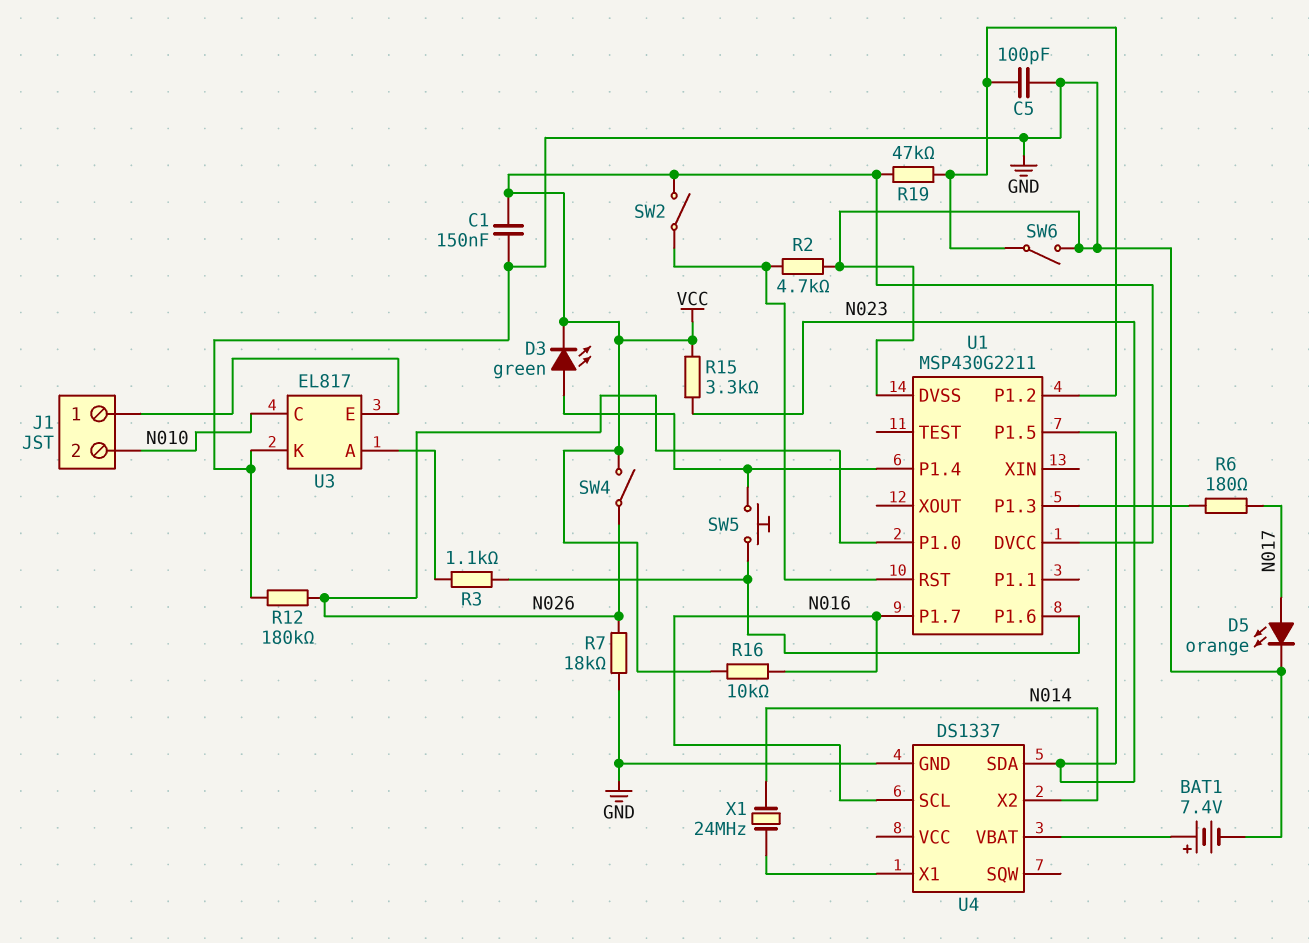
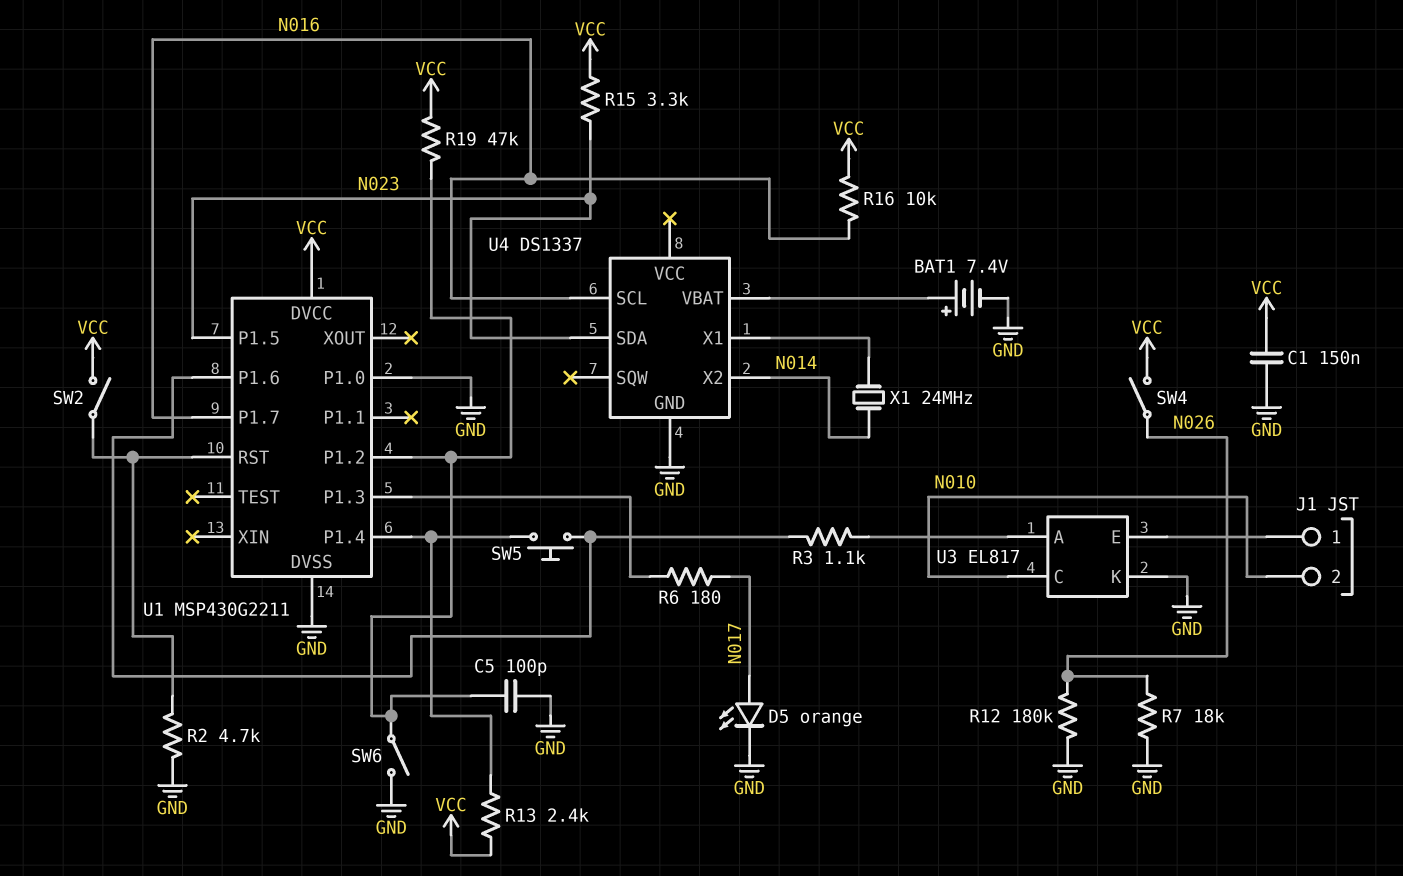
D3: LED green (A U1/P1.4, K VCC) -> none
R13: none -> 2.4k (U1/P1.4, VCC)
U1 pin P1.0: N026 -> GND

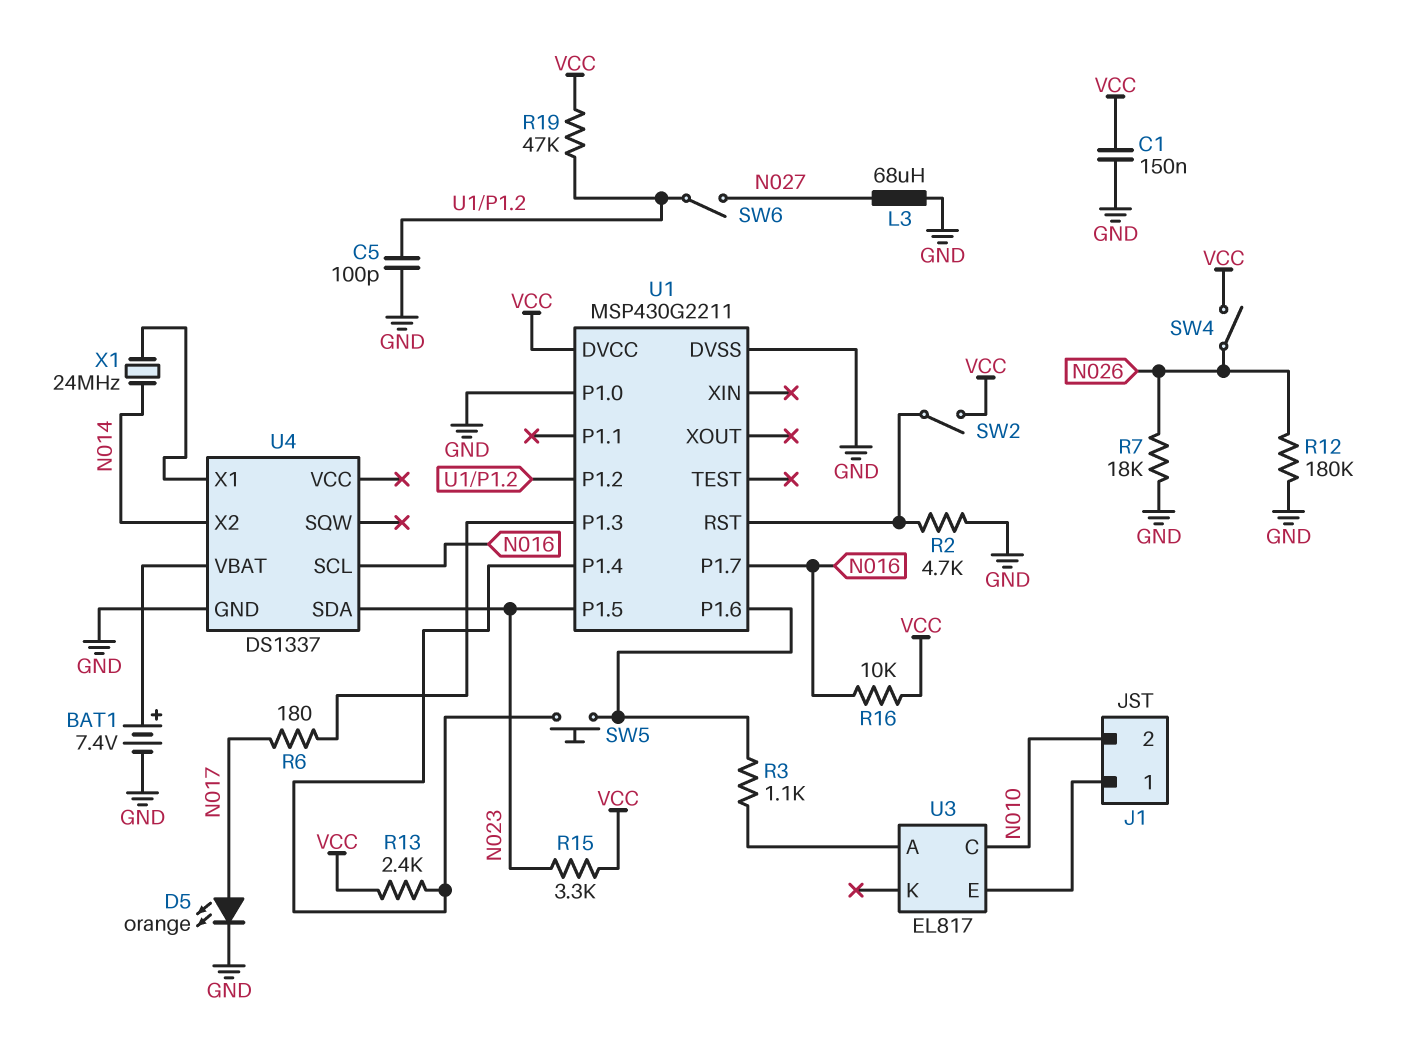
L3: none -> 68uH (GND, N027)
SW6: switch (GND, U1/P1.2) -> switch (N027, U1/P1.2)
U3 pin K: GND -> none

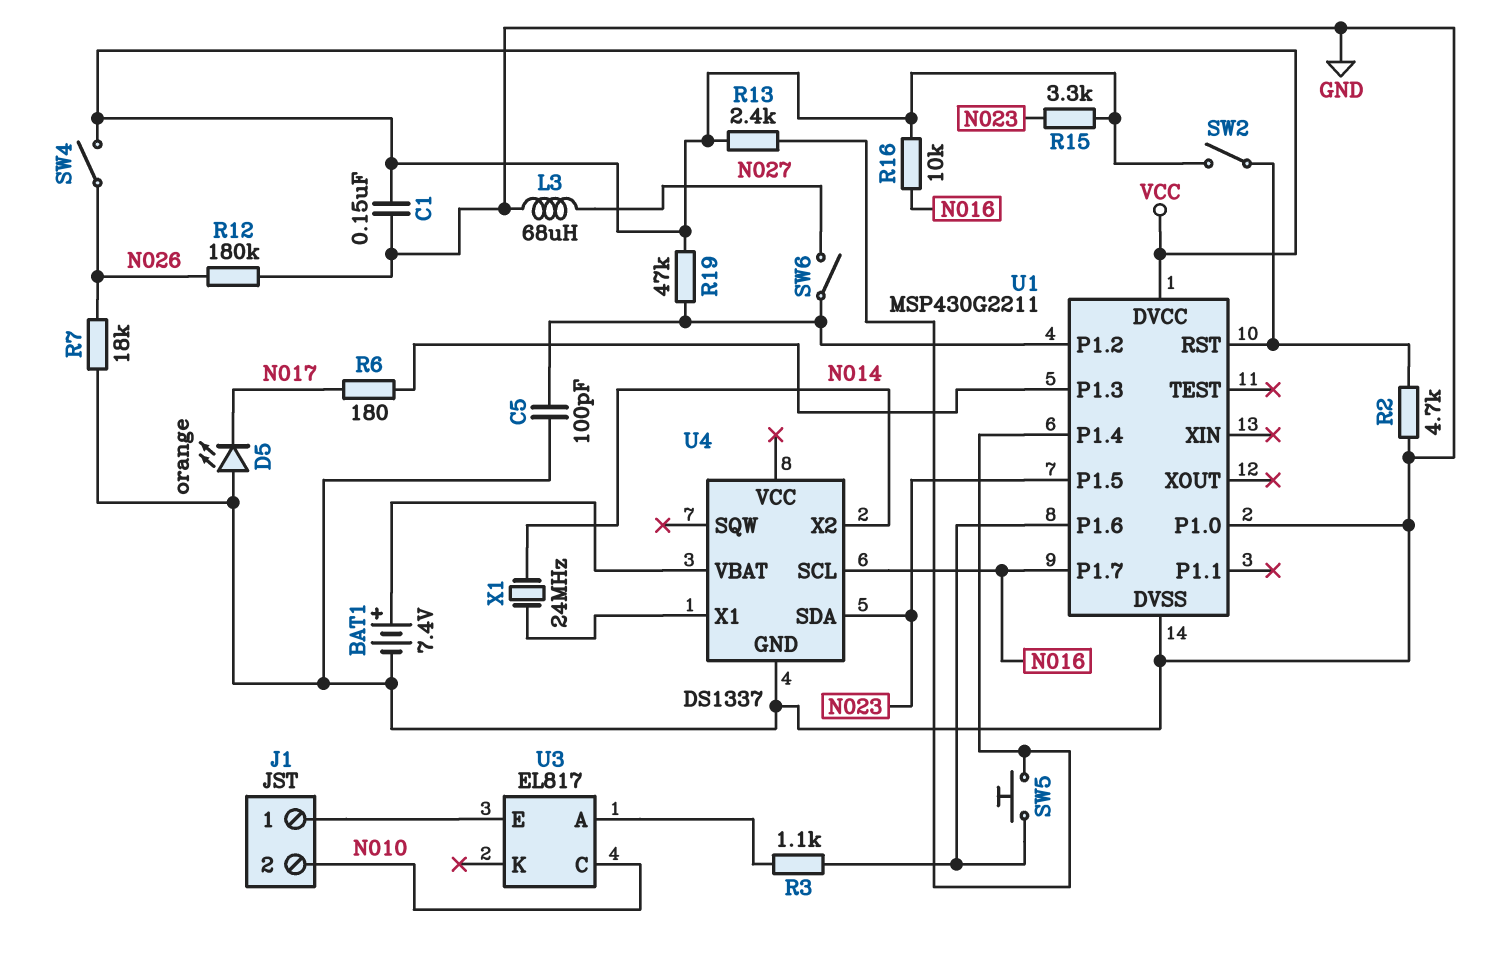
D5: LED orange (A N017, K GND) -> LED orange (A GND, K N017)

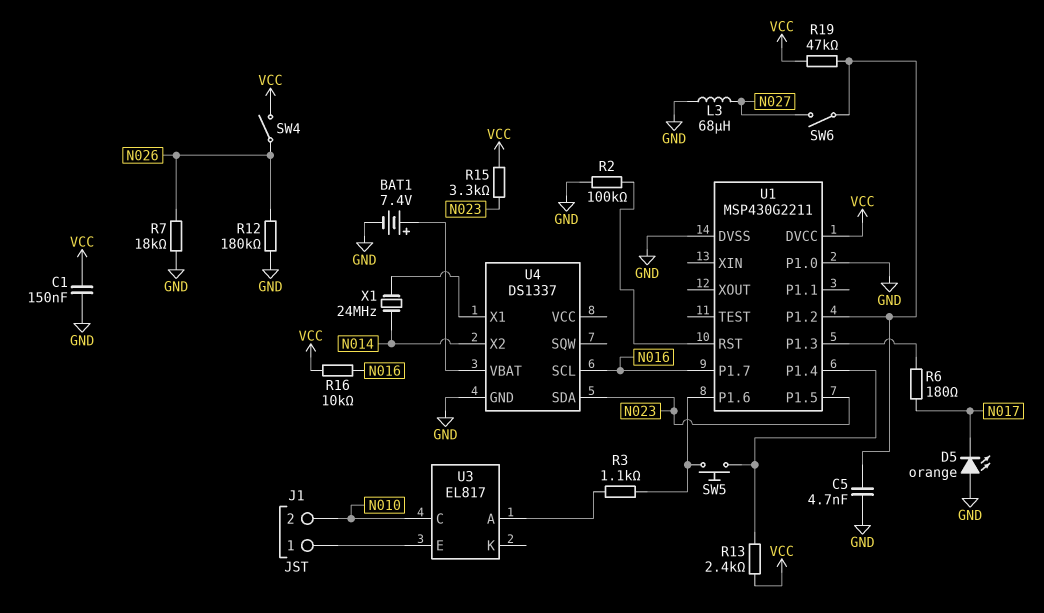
C5: 100pF (GND, U1/P1.2) -> 4.7nF (GND, U1/P1.2)
R2: 4.7k (GND, U1/RST) -> 100k (GND, U1/RST)
SW2: switch (U1/RST, VCC) -> none

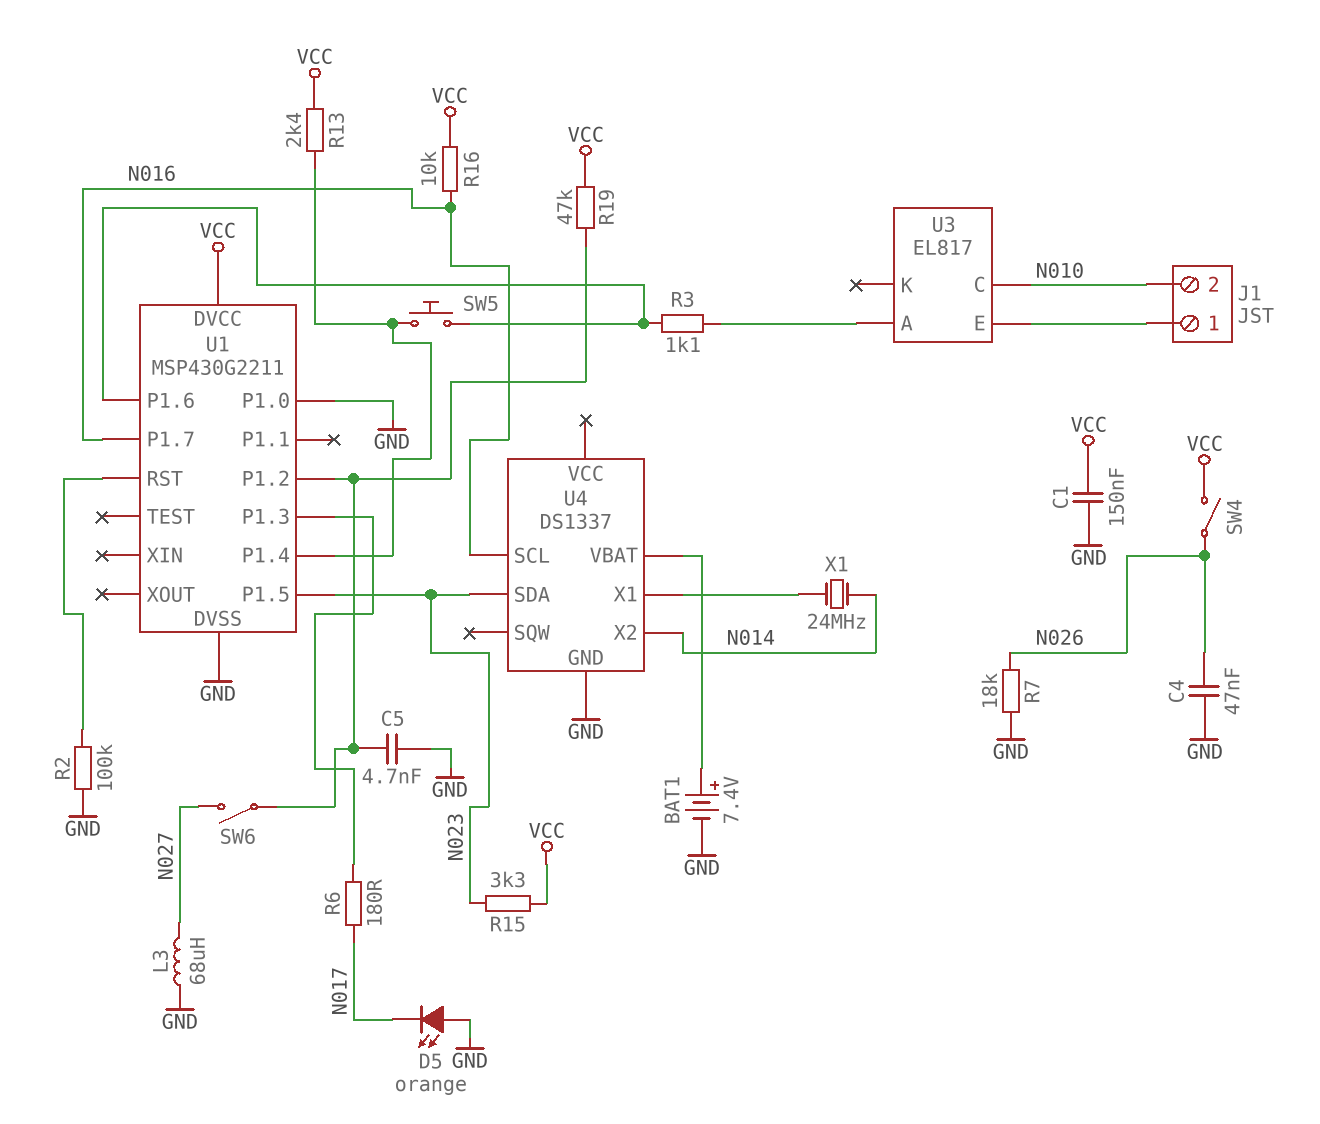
C4: none -> 47nF (GND, N026)
R12: 180k (GND, N026) -> none

